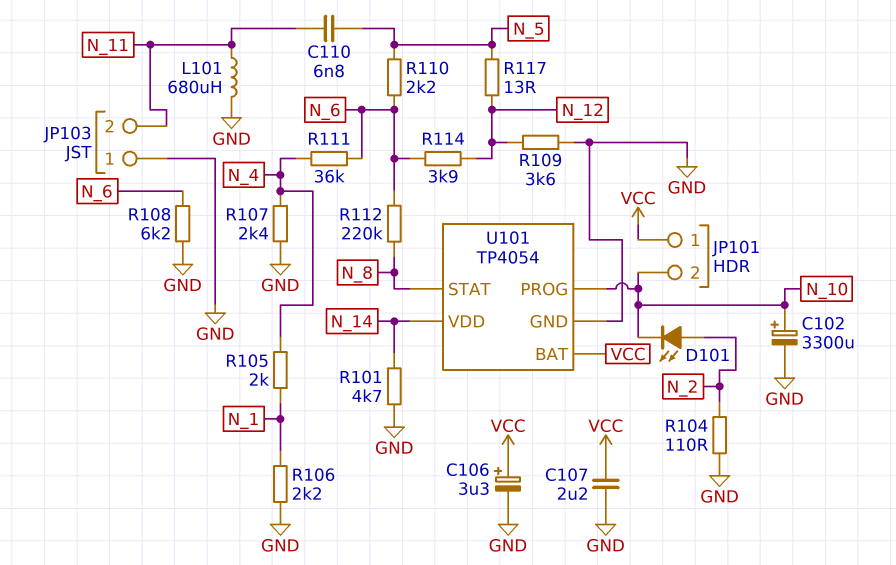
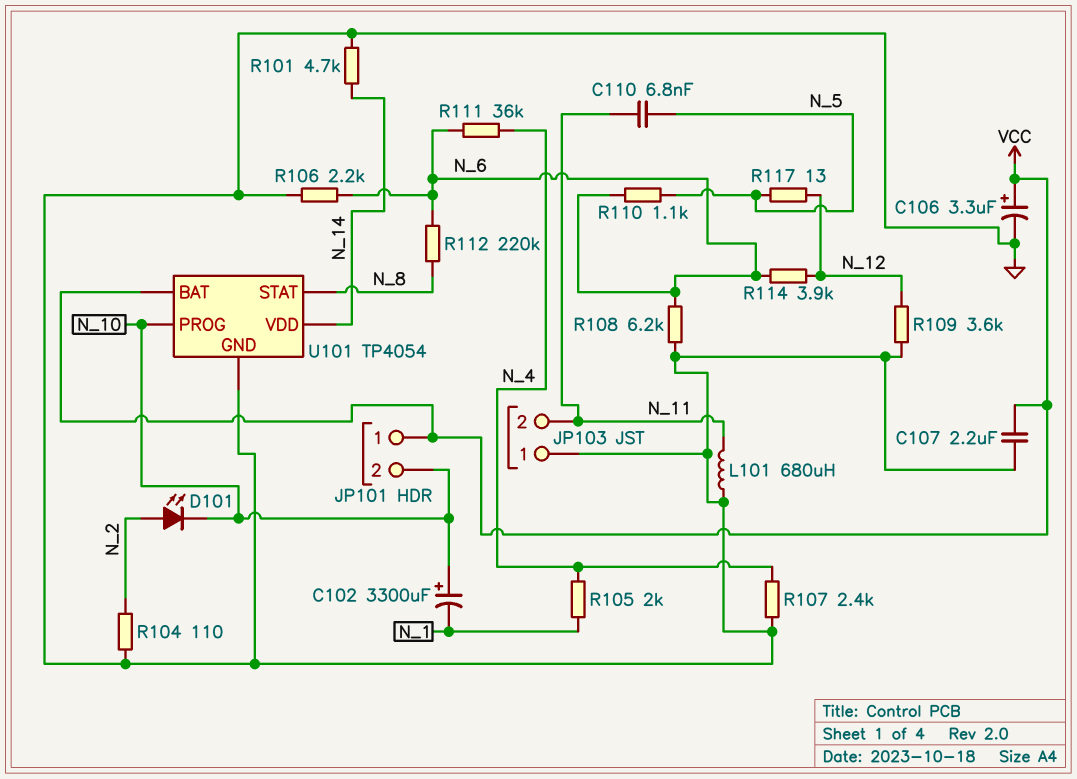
C102: 3300uF (plus N_10, minus GND) -> 3300uF (plus N_10, minus N_1)
R106: 2.2k (GND, N_1) -> 2.2k (GND, N_6)
R110: 2.2k (N_5, N_6) -> 1.1k (N_5, N_6)

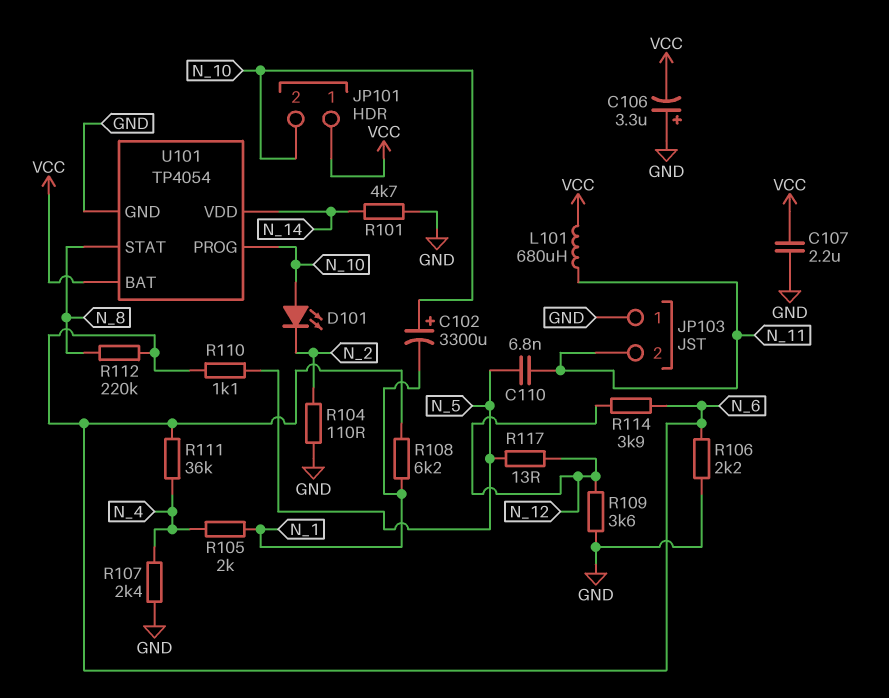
C106: 3.3uF (plus VCC, minus GND) -> 3.3uF (plus GND, minus VCC)
D101: LED (A N_2, K N_10) -> LED (A N_10, K N_2)
L101: 680uH (GND, N_11) -> 680uH (N_11, VCC)
R108: 6.2k (GND, N_6) -> 6.2k (N_1, N_6)

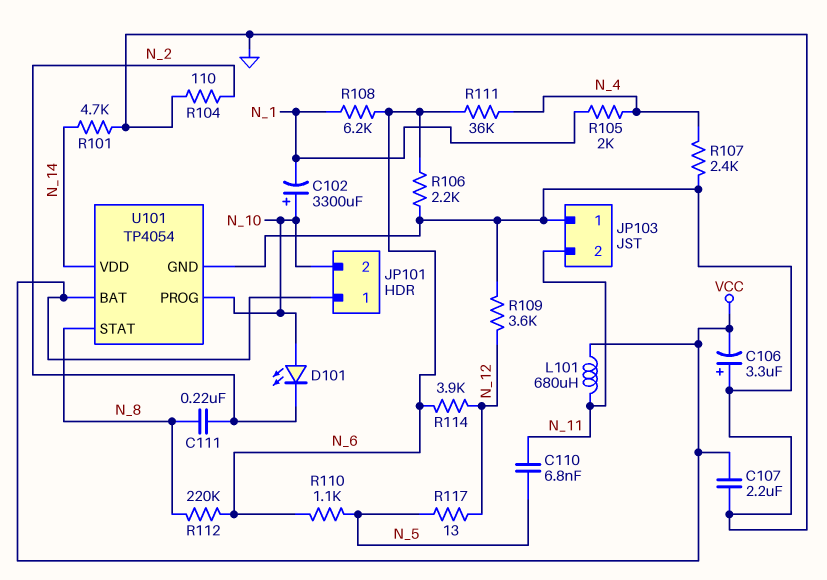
C111: none -> 220nF (N_2, N_8)

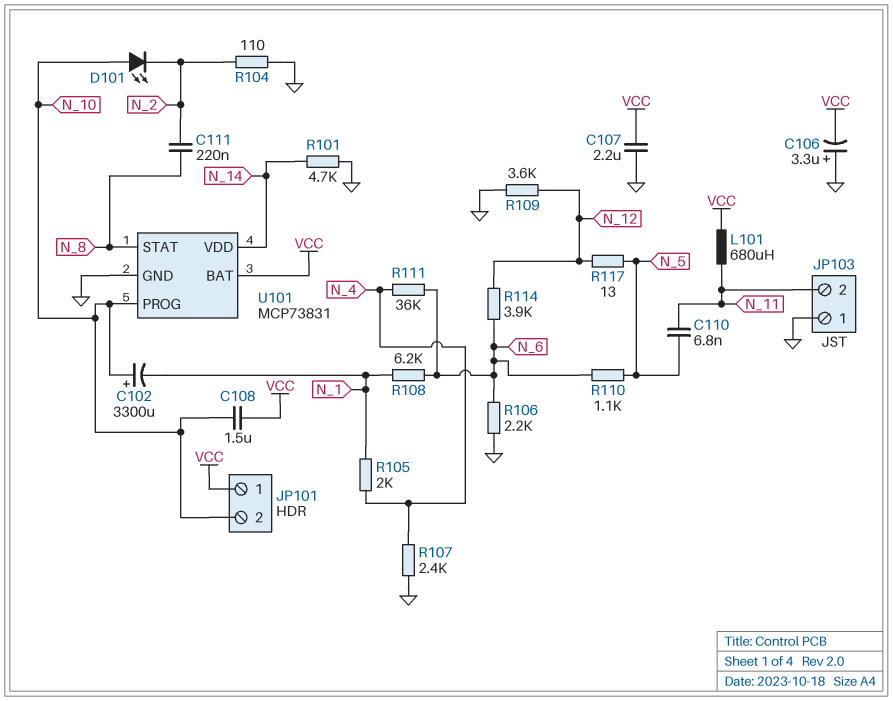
C108: none -> 1.5uF (N_10, VCC)
R112: 220k (N_6, N_8) -> none
U101: TP4054 -> MCP73831

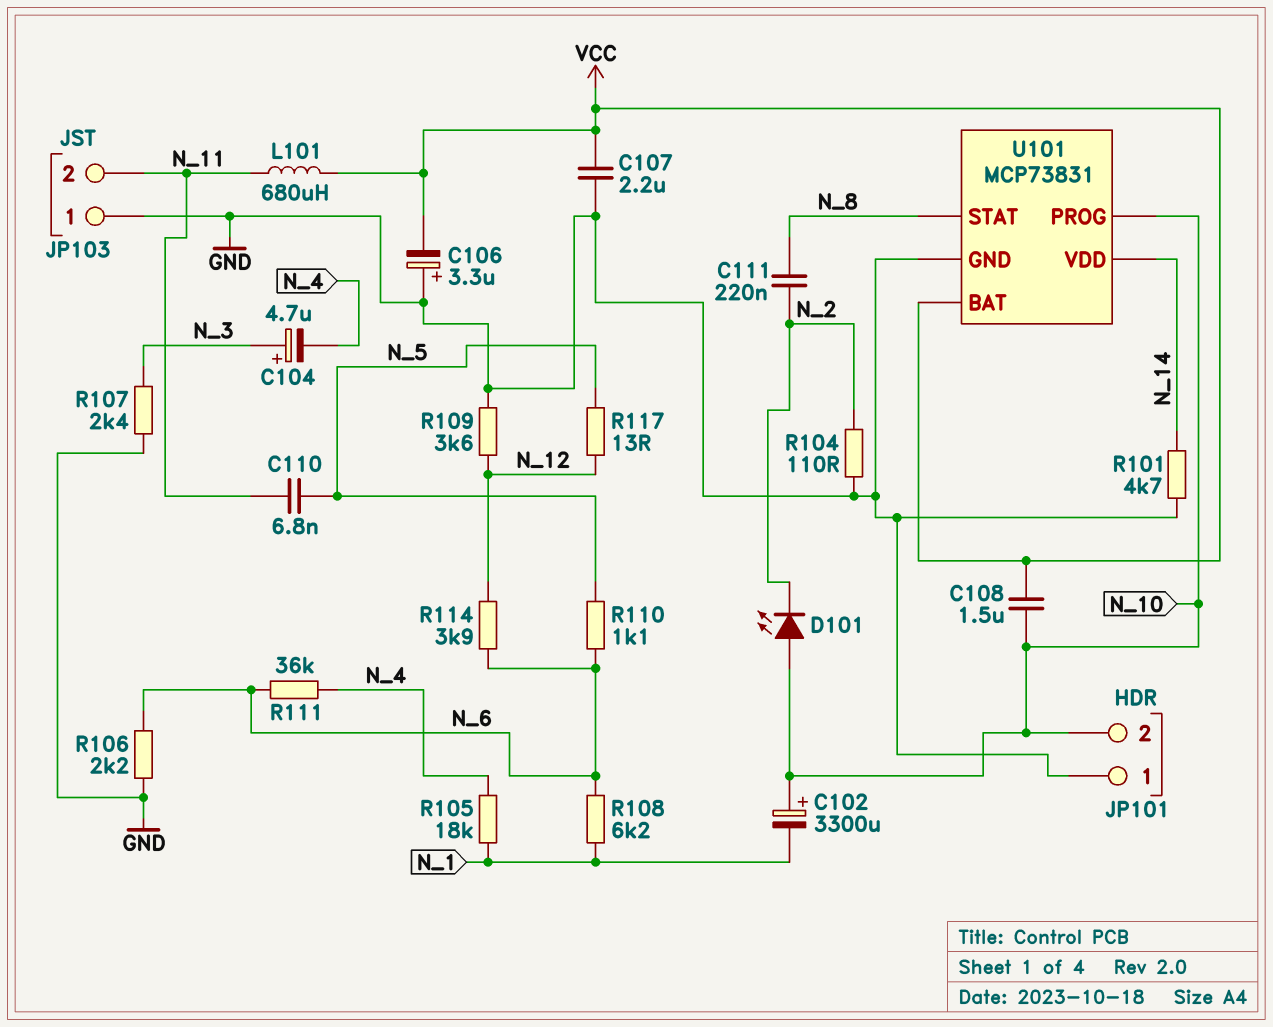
C104: none -> 4.7uF (plus N_3, minus N_4)
JP101 pin 1: VCC -> GND
R105: 2k (N_1, N_4) -> 18k (N_1, N_4)
R107: 2.4k (GND, N_4) -> 2.4k (GND, N_3)

